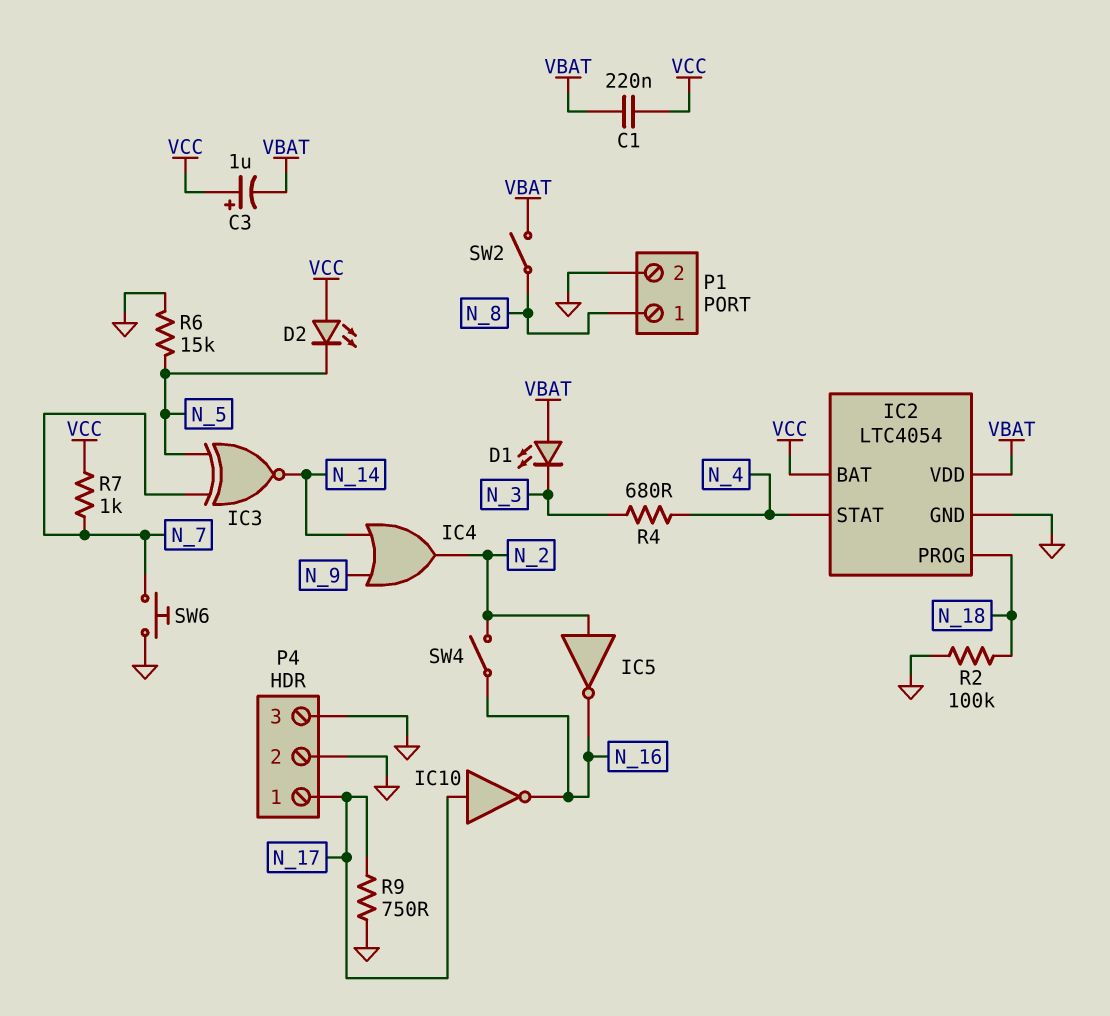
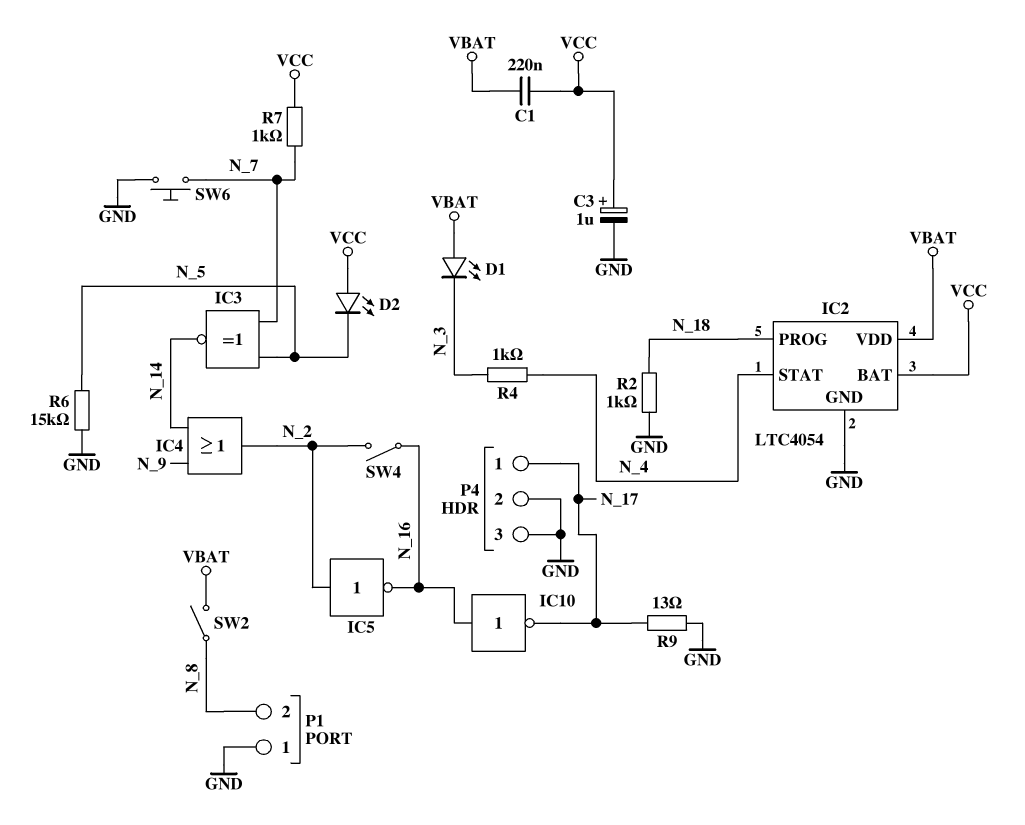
C3: 1uF (plus VCC, minus VBAT) -> 1uF (plus VCC, minus GND)
IC10: NOT (in N_17, out N_16) -> NOT (in N_16, out N_17)
P1 pin 1: N_8 -> GND
P1 pin 2: GND -> N_8
R2: 100k (GND, N_18) -> 1k (GND, N_18)
R4: 680 (N_3, N_4) -> 1k (N_3, N_4)
R9: 750 (GND, N_17) -> 13 (GND, N_17)

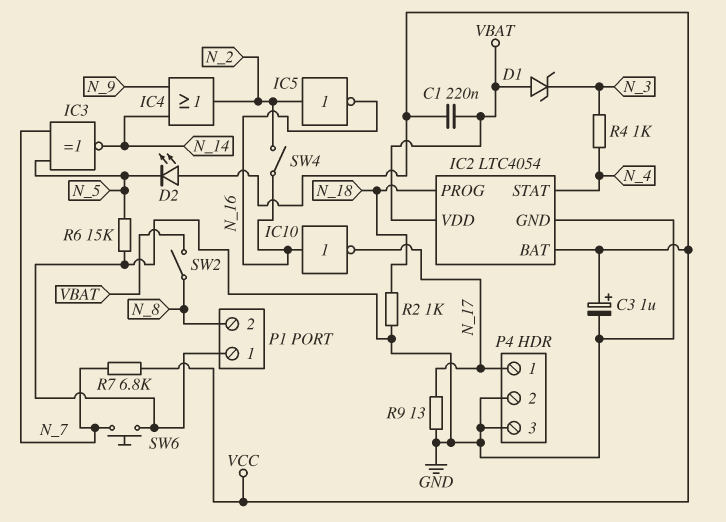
D1: LED (A VBAT, K N_3) -> zener (A VBAT, K N_3)
R7: 1k (N_7, VCC) -> 6.8k (N_7, VCC)

